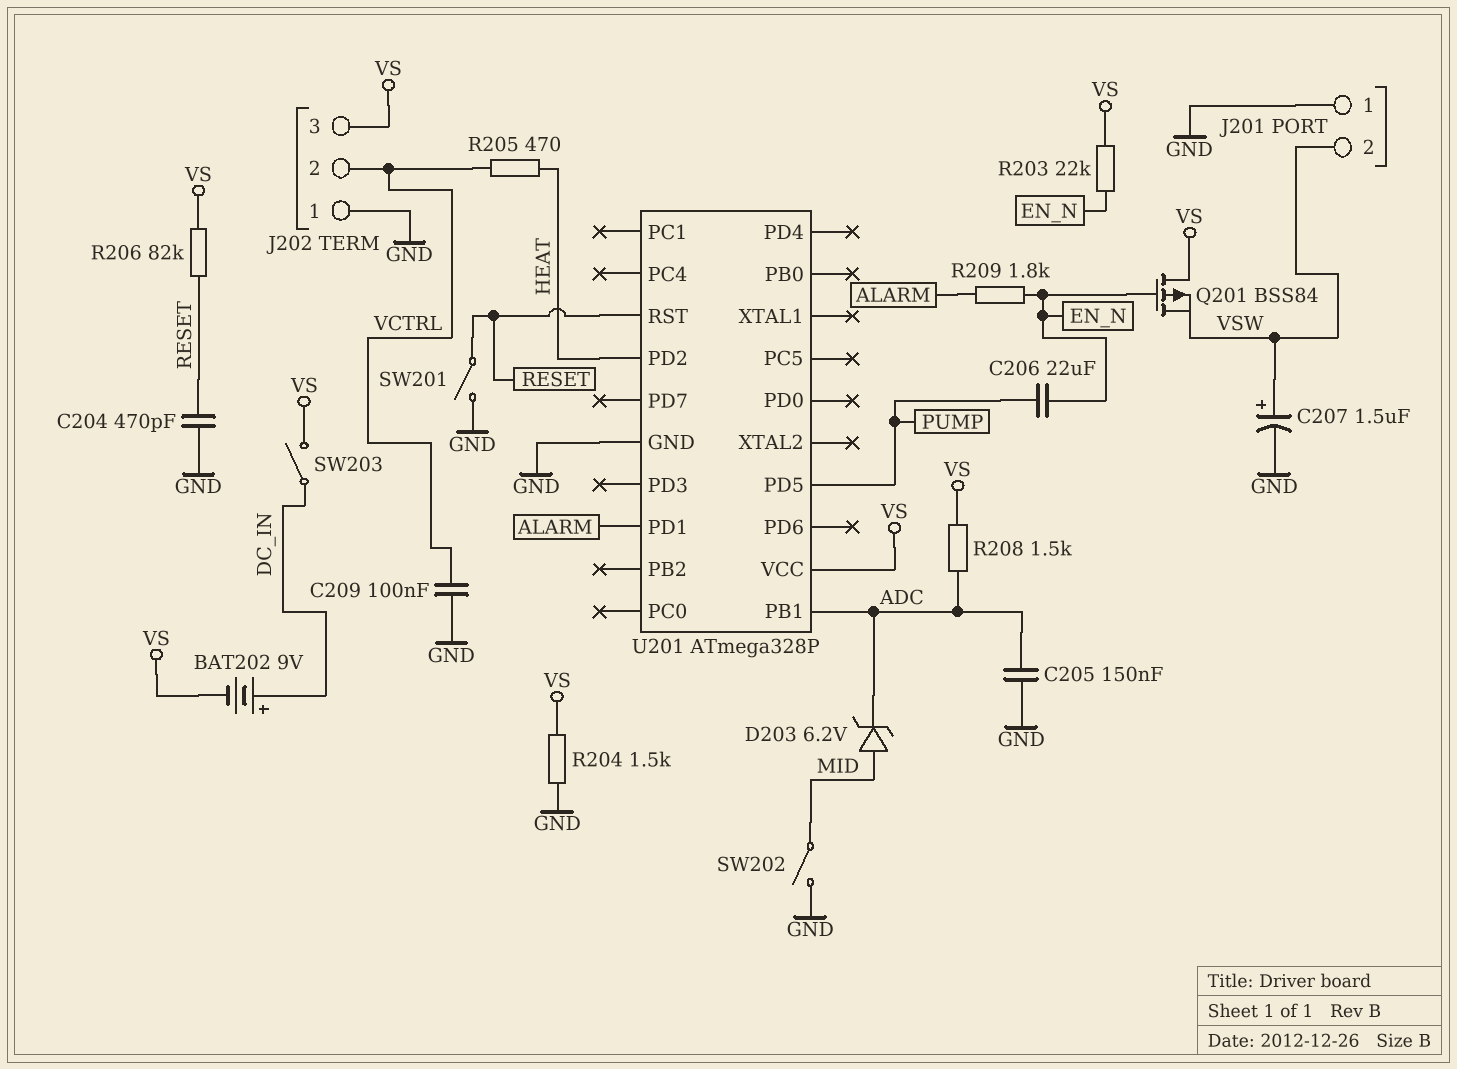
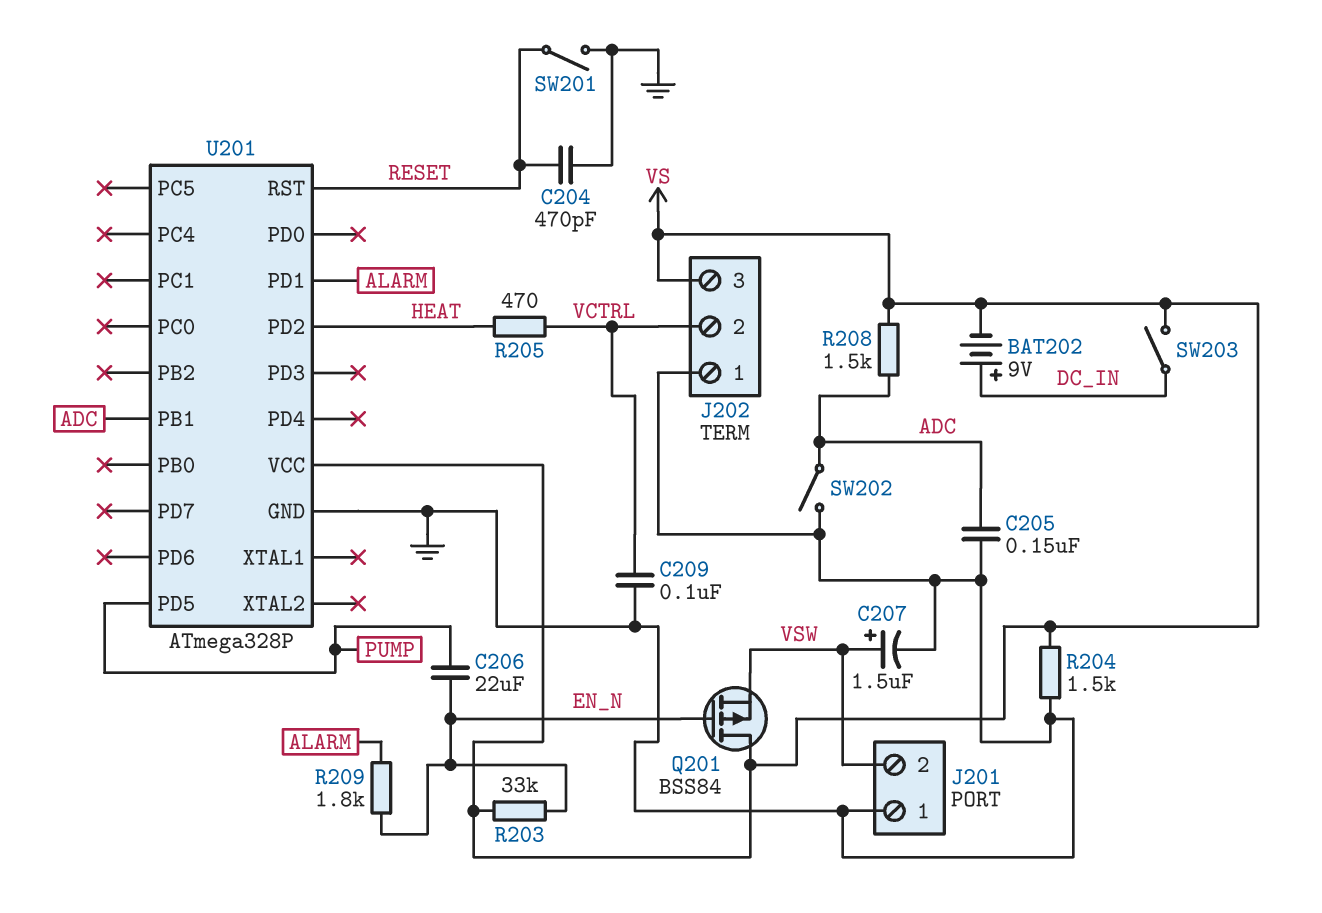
D203: zener 6.2V (A MID, K ADC) -> none
R203: 22k (EN_N, VS) -> 33k (EN_N, VS)
R206: 82k (RESET, VS) -> none
SW202: switch (GND, MID) -> switch (ADC, GND)

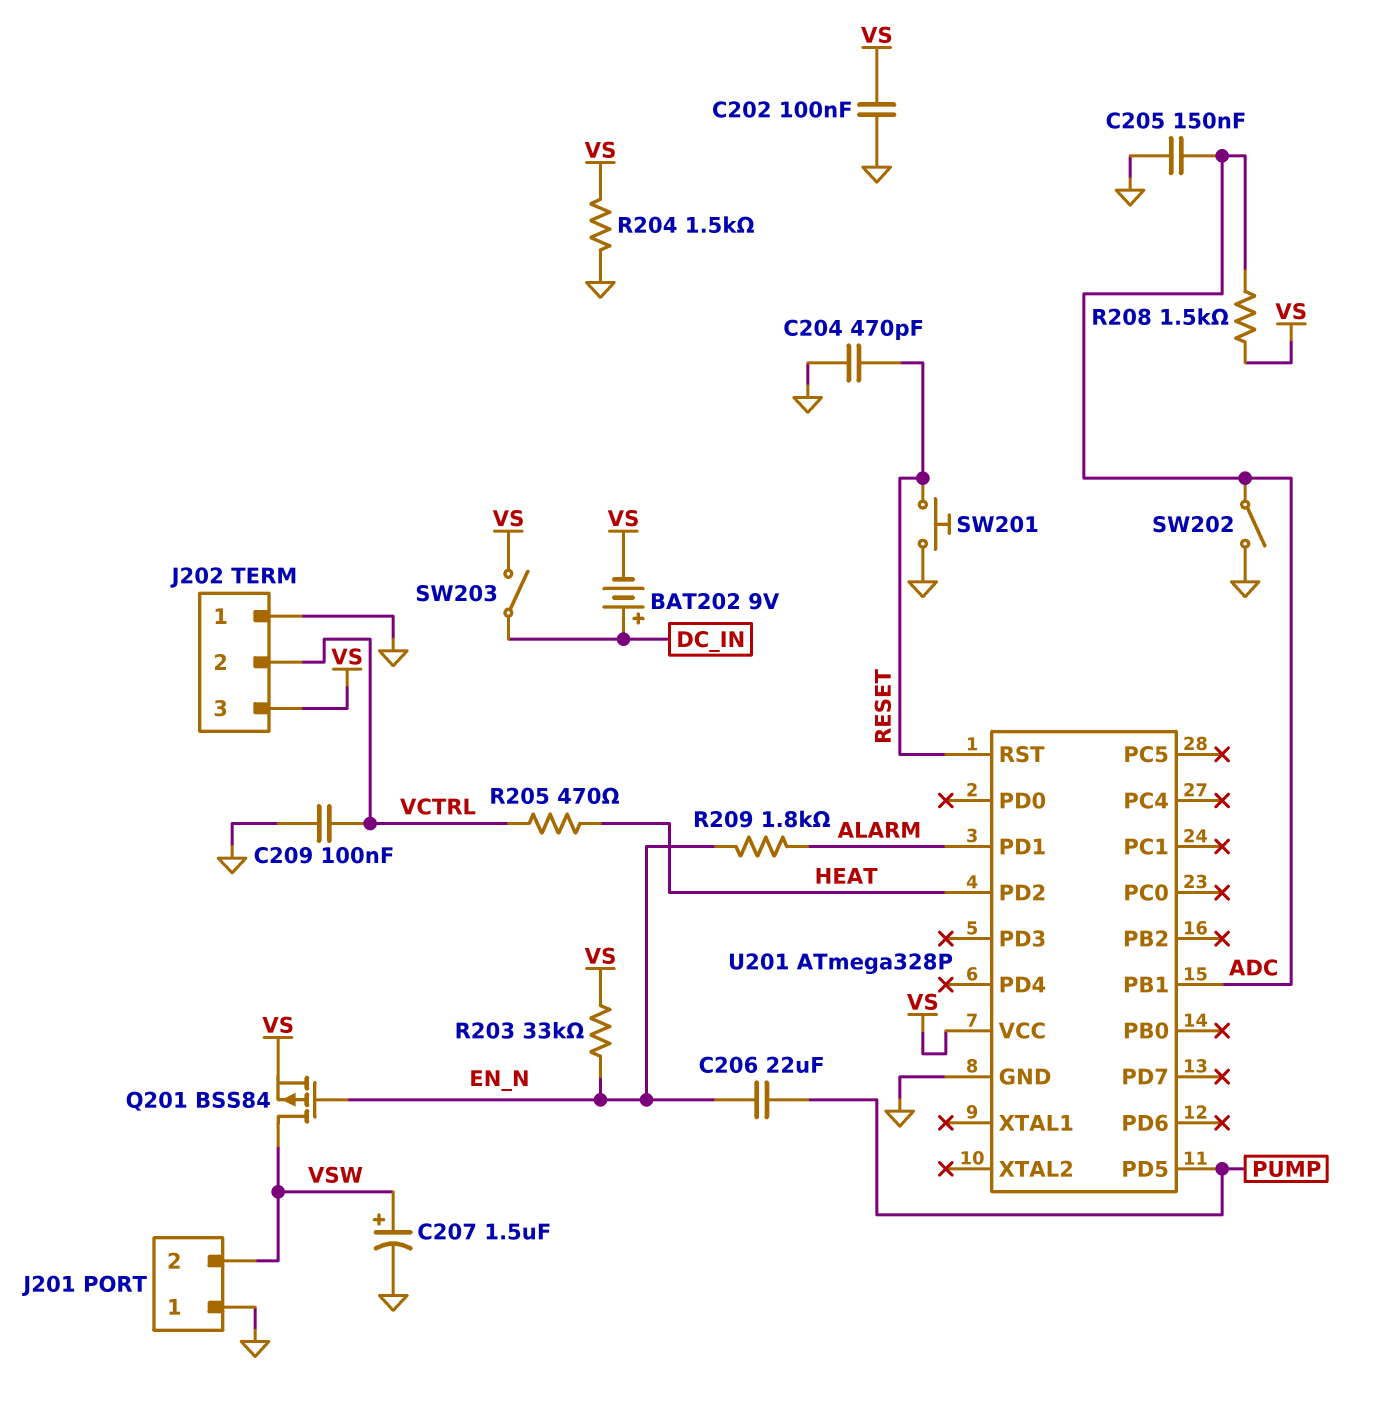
C202: none -> 100nF (GND, VS)
Q201: PMOS BSS84 (G EN_N, D VS, S VSW) -> PMOS BSS84 (G EN_N, D VSW, S VS)
SW201: switch (GND, RESET) -> button (GND, RESET)

